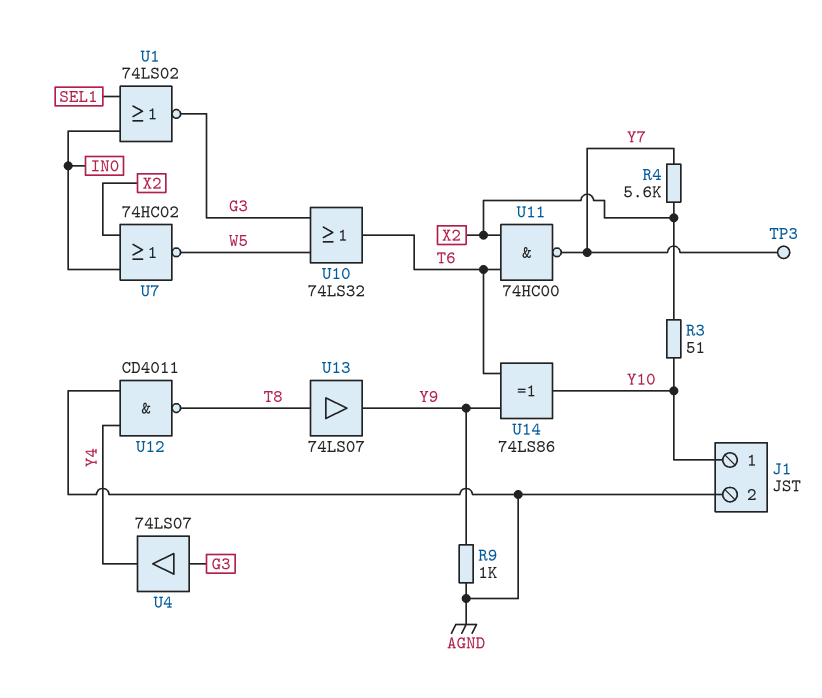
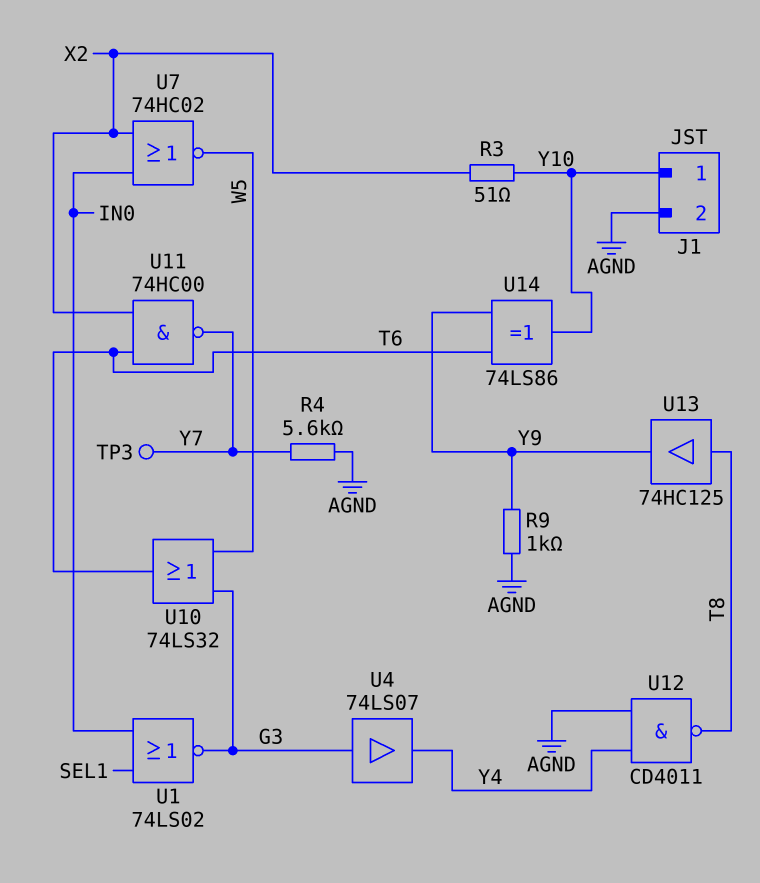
R4: 5.6k (X2, Y7) -> 5.6k (AGND, Y7)
U13: buffer 74LS07 (in T8, out Y9) -> buffer 74HC125 (in T8, out Y9)

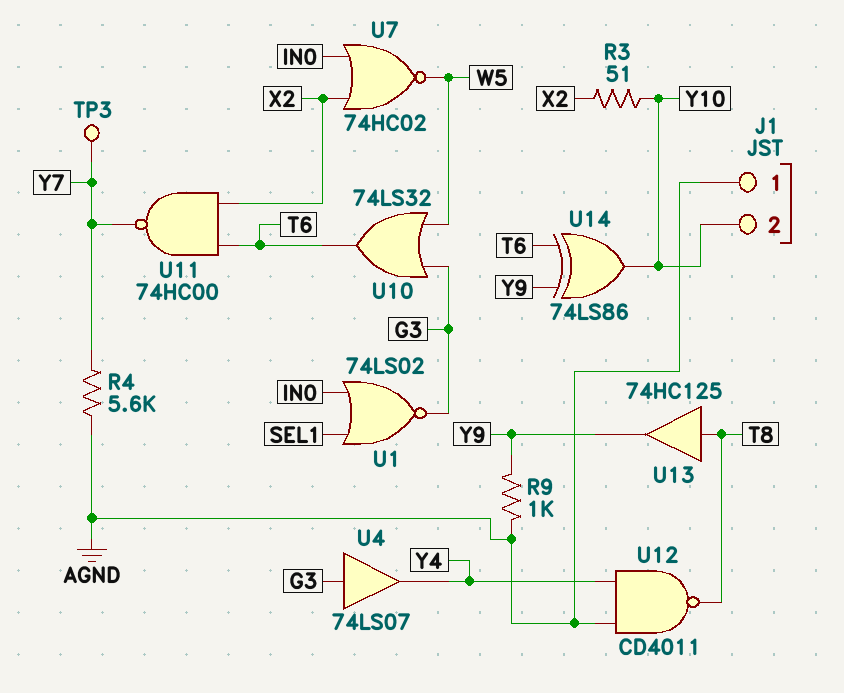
J1 pin 1: Y10 -> AGND
J1 pin 2: AGND -> Y10

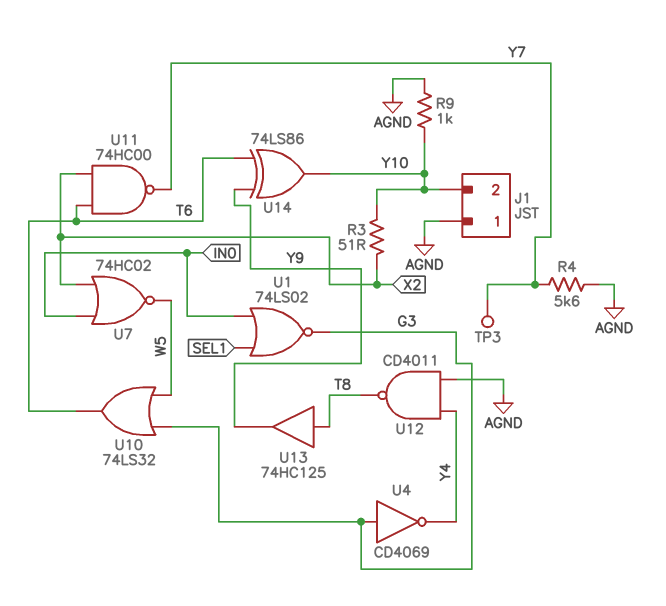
R9: 1k (AGND, Y9) -> 1k (AGND, Y10)
U4: buffer 74LS07 (in G3, out Y4) -> NOT CD4069 (in G3, out Y4)

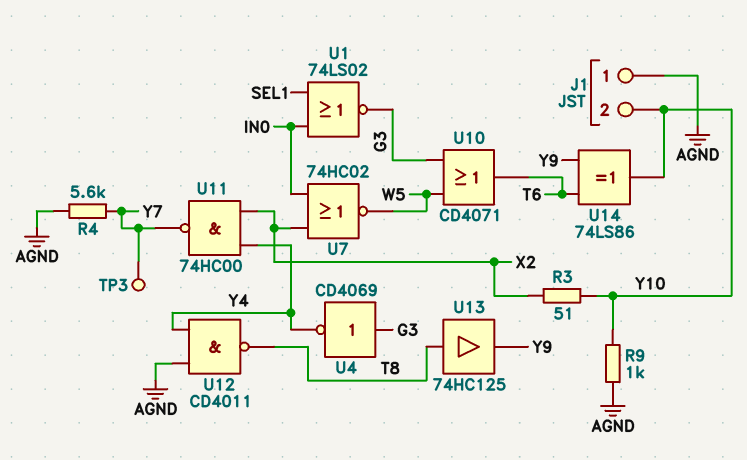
U10: OR 74LS32 (in G3, in W5, out T6) -> OR CD4071 (in G3, in W5, out T6)
U11: NAND 74HC00 (in T6, in X2, out Y7) -> NAND 74HC00 (in X2, in Y4, out Y7)

